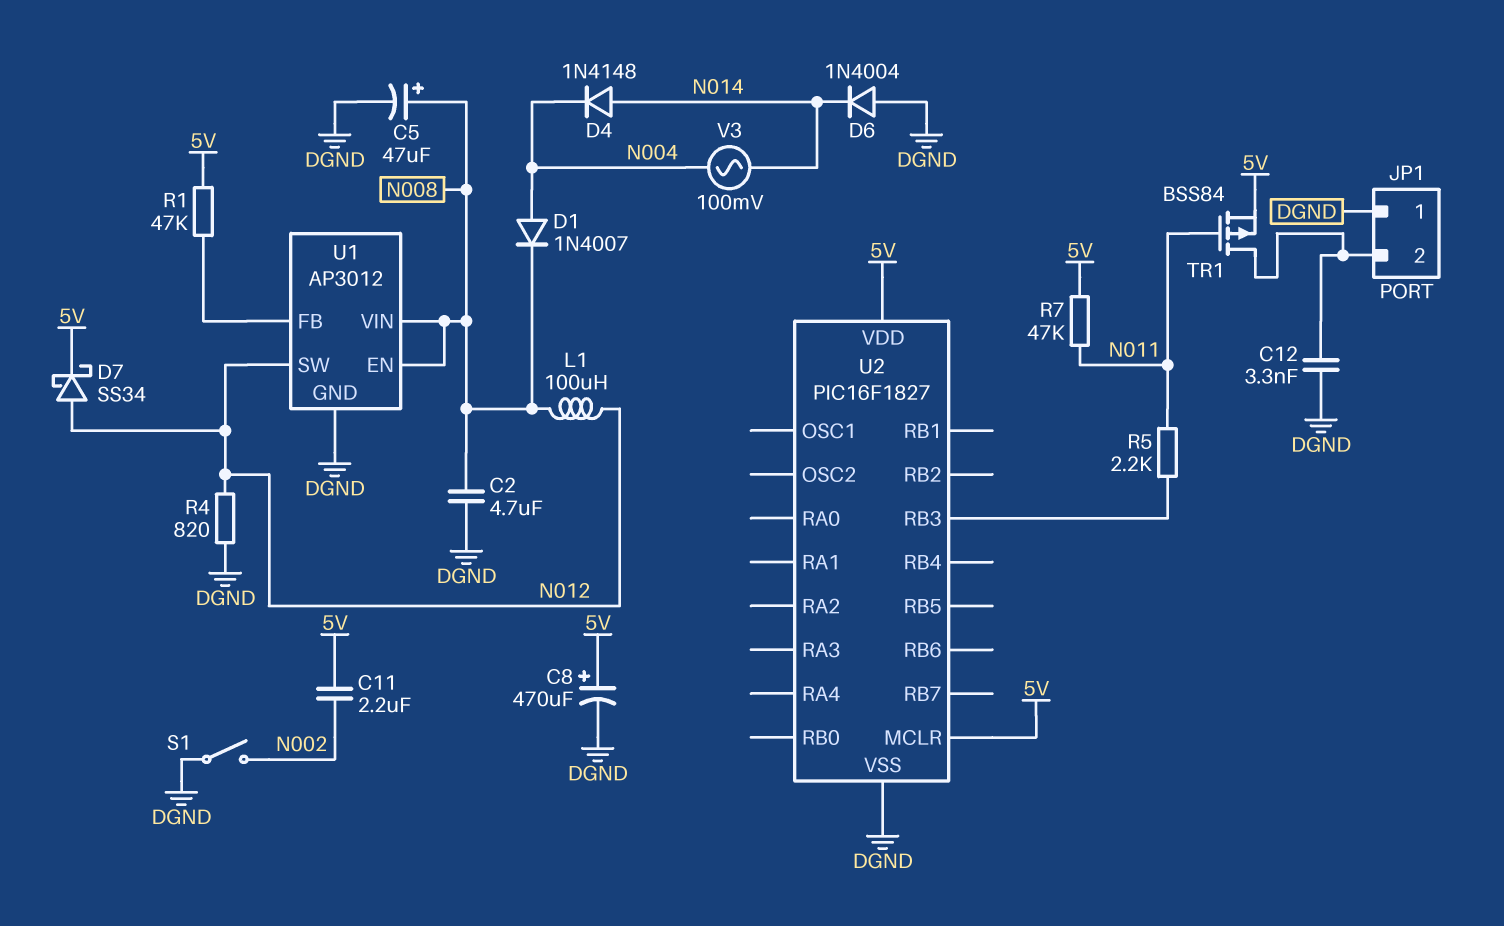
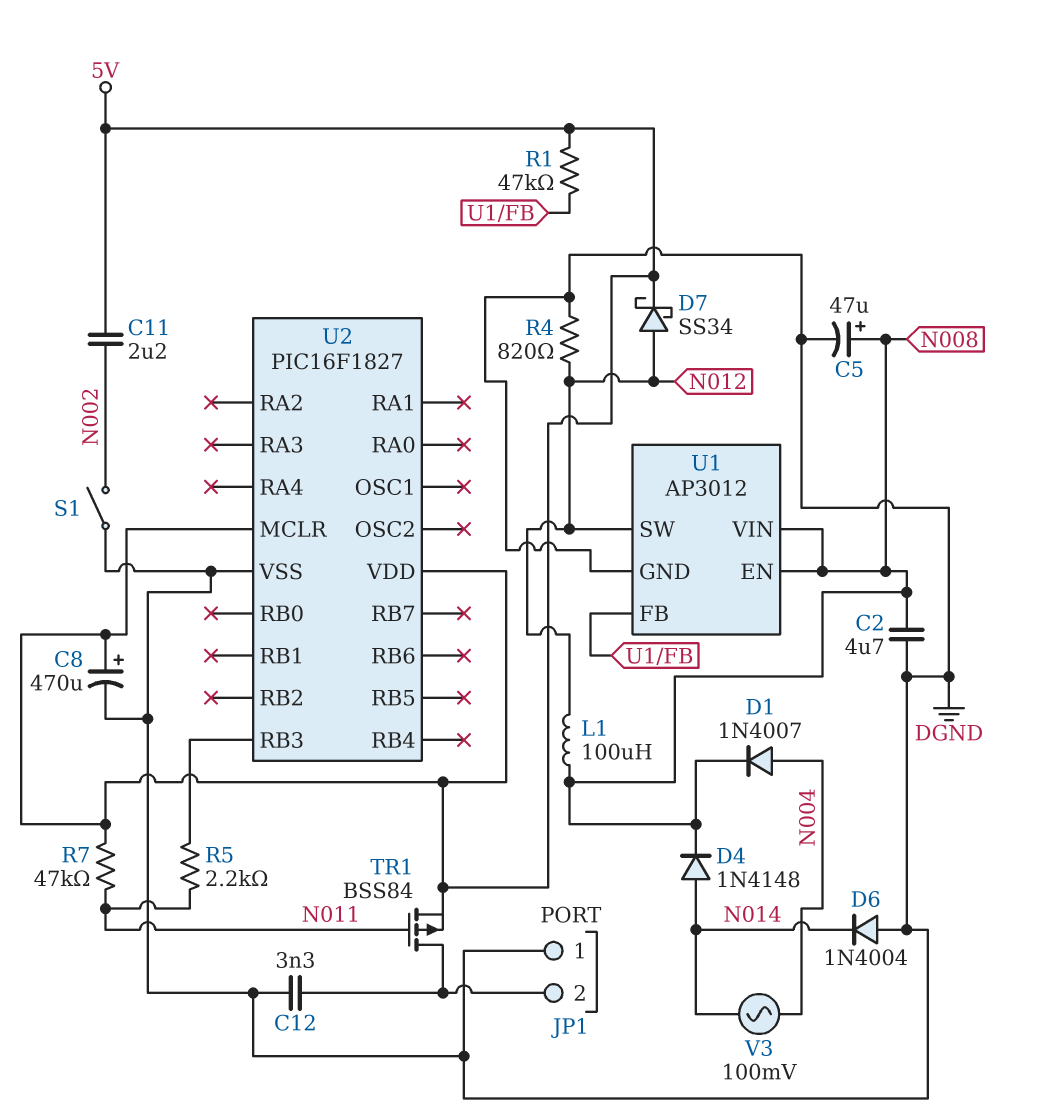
D4: diode 1N4148 (A N014, K N004) -> diode 1N4148 (A N014, K N008)

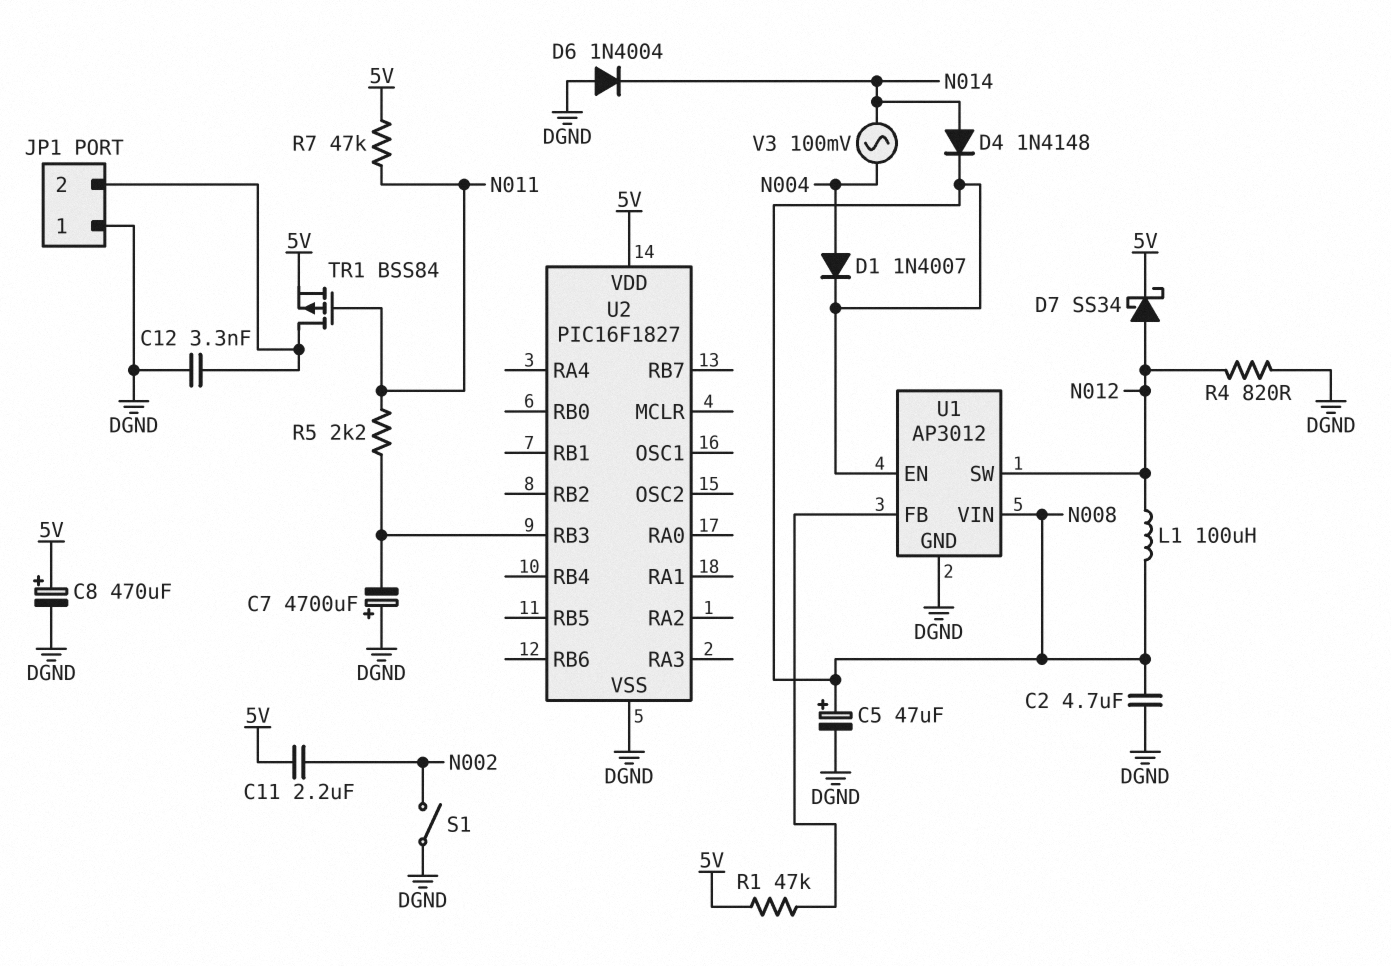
C7: none -> 4700uF (plus DGND, minus U2/RB3)
U2 pin MCLR: 5V -> none

